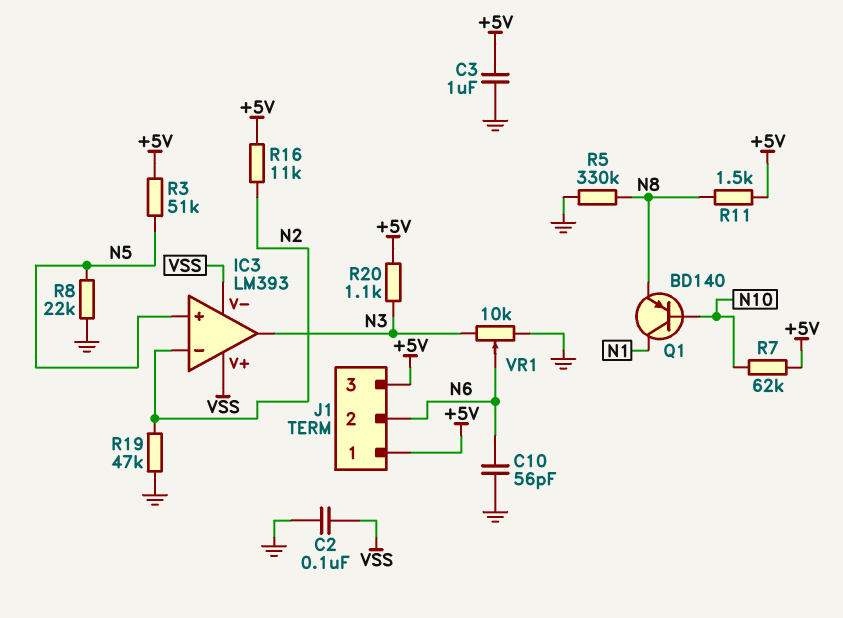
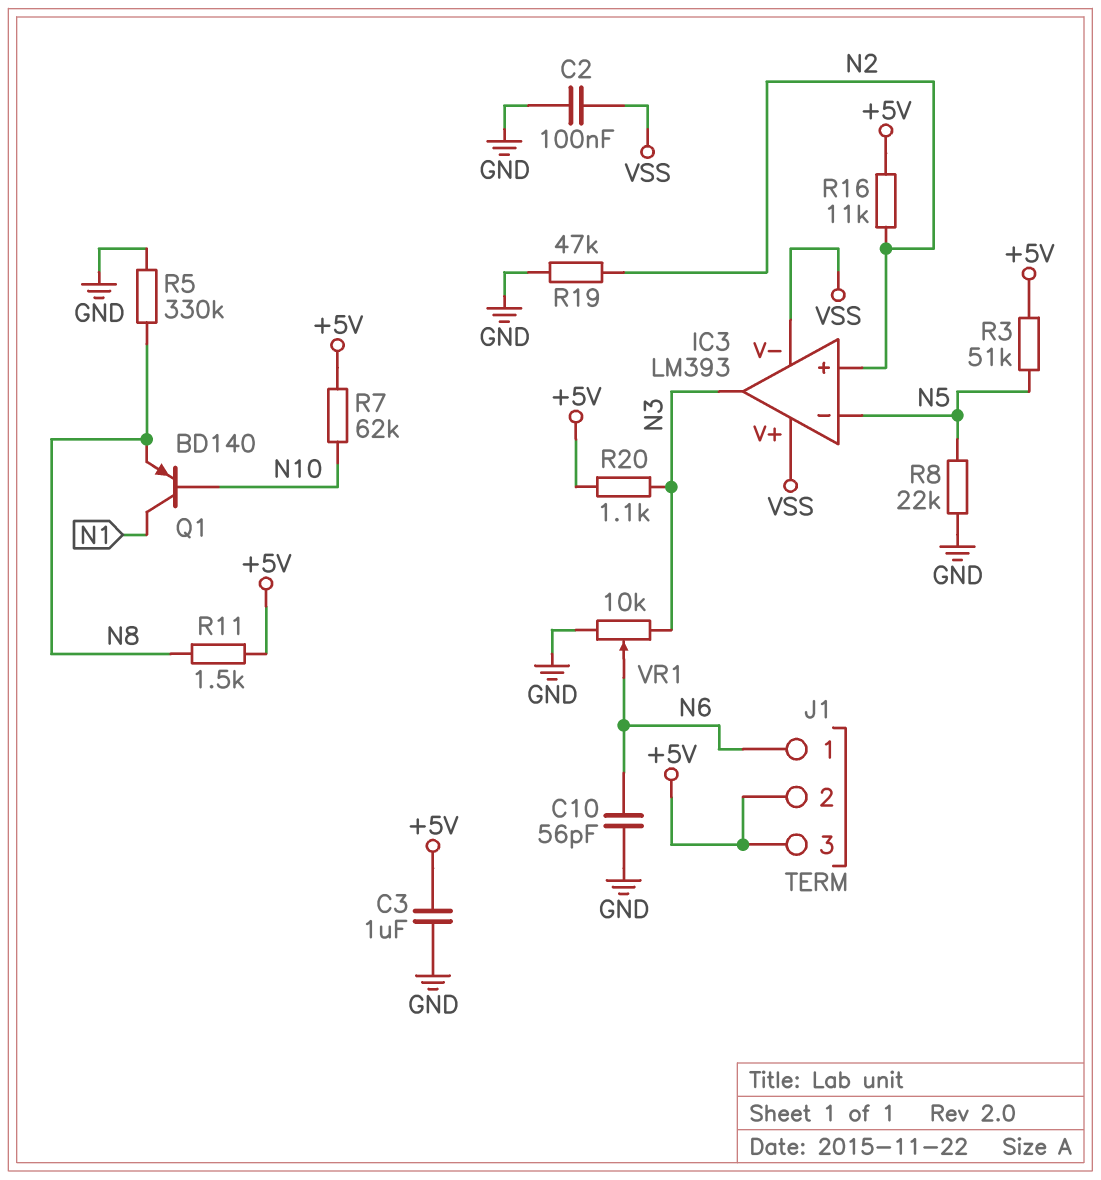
IC3 pin in+: N5 -> N2
IC3 pin in-: N2 -> N5
J1 pin 1: +5V -> N6
J1 pin 2: N6 -> +5V

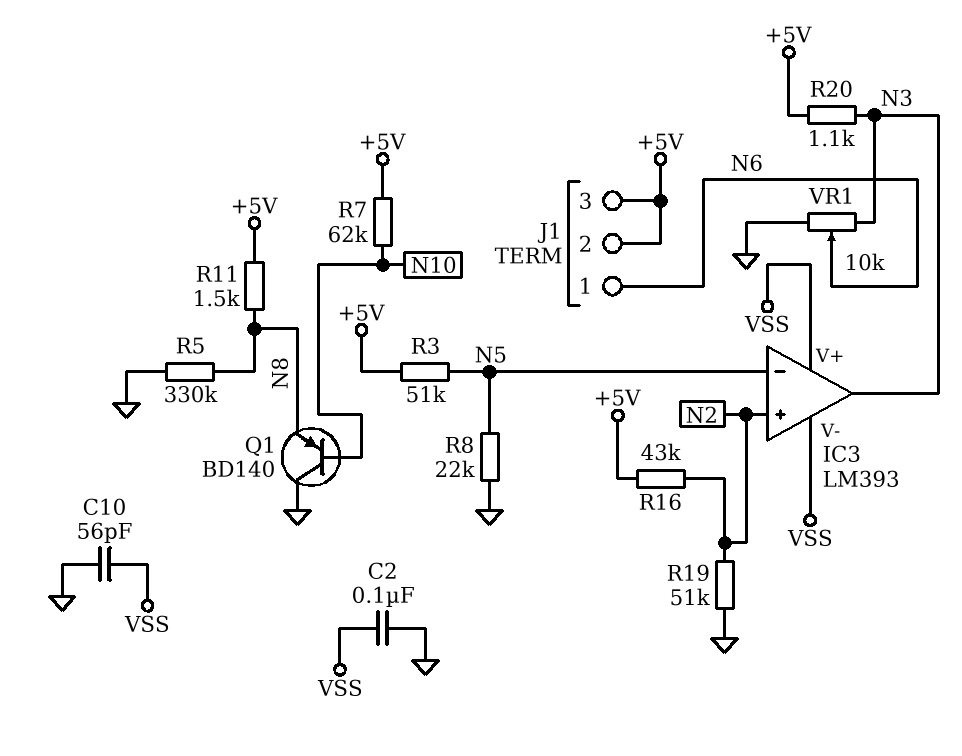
C3: 1uF (+5V, GND) -> none
C10: 56pF (GND, N6) -> 56pF (GND, VSS)
Q1: PNP BD140 (B N10, C N1, E N8) -> PNP BD140 (B N10, C GND, E N8)
R16: 11k (+5V, N2) -> 43k (+5V, N2)
R19: 47k (GND, N2) -> 51k (GND, N2)

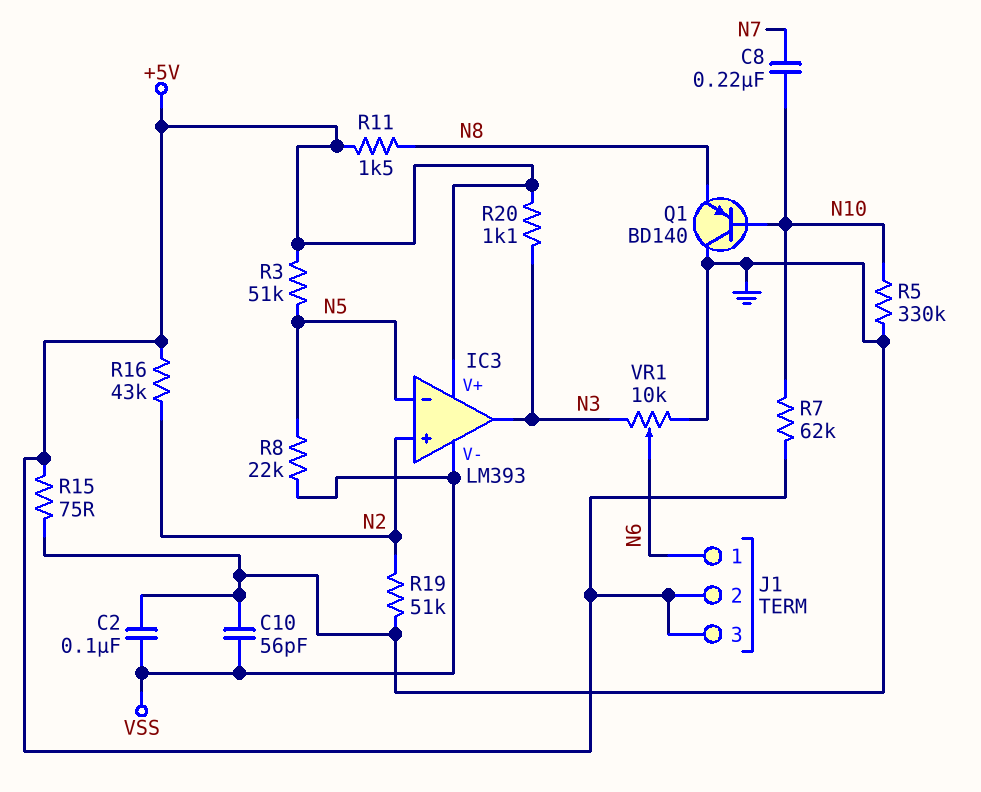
C8: none -> 220nF (N7, N10)
IC3 pin V+: VSS -> +5V
R5: 330k (GND, N8) -> 330k (GND, N10)
R8: 22k (GND, N5) -> 22k (N5, VSS)
R15: none -> 75 (+5V, GND)

